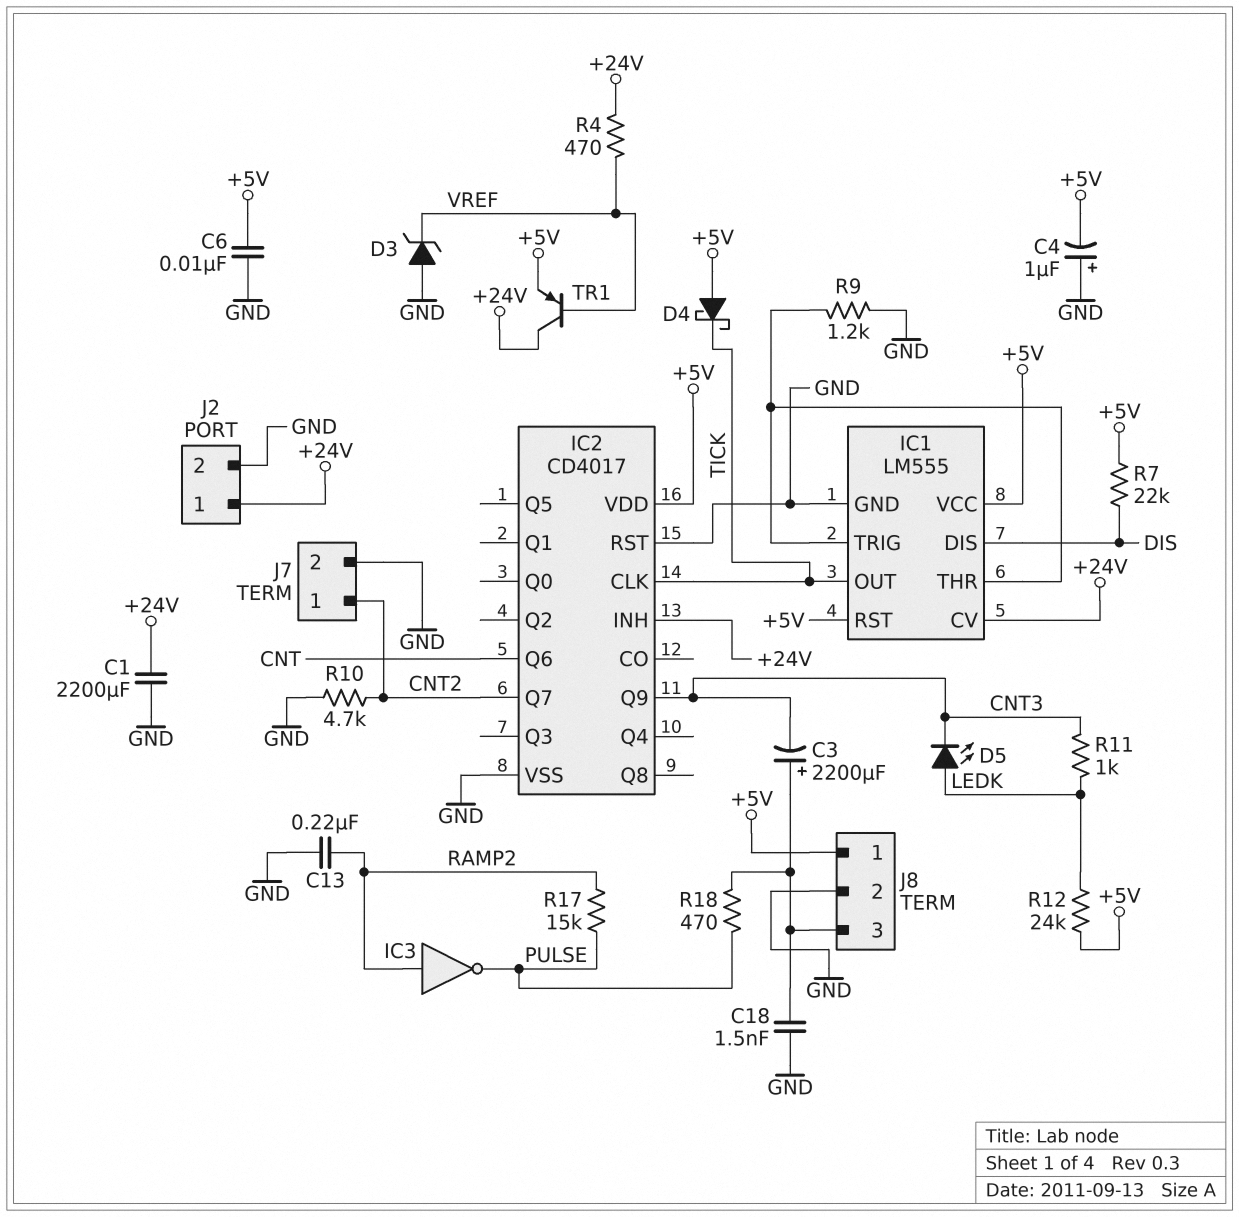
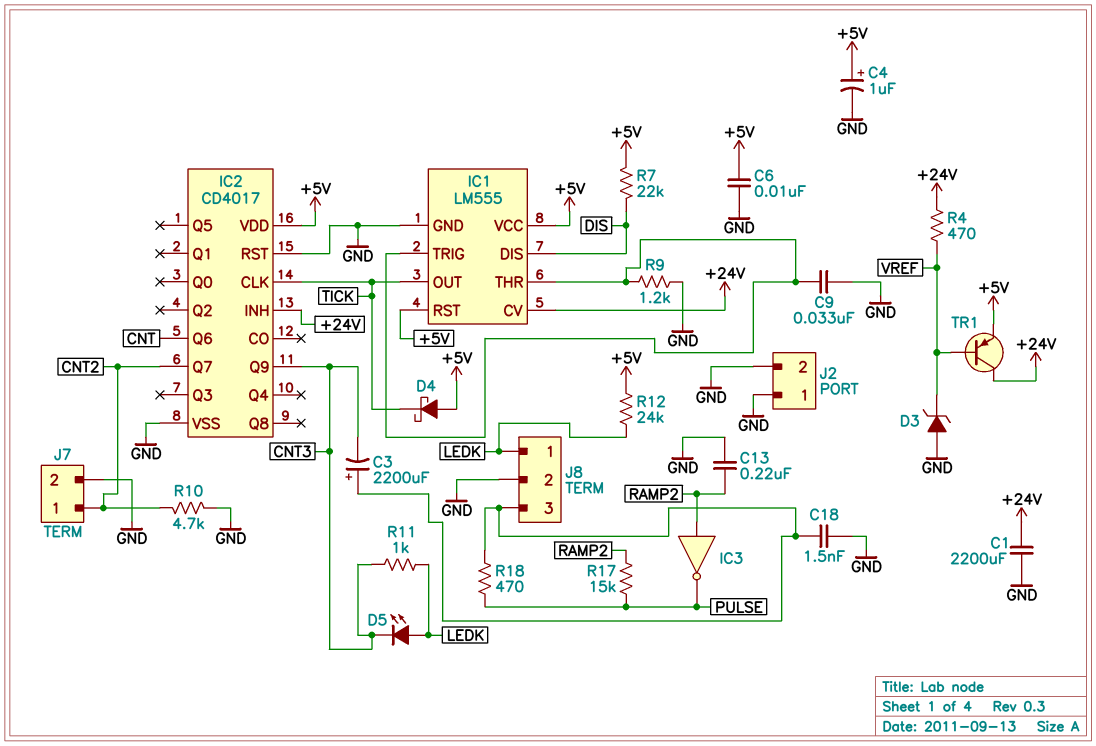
C4: 1uF (plus GND, minus +5V) -> 1uF (plus +5V, minus GND)
C9: none -> 33nF (GND, IC1/THR)
J2 pin 1: +24V -> GND
J8 pin 1: +5V -> LEDK

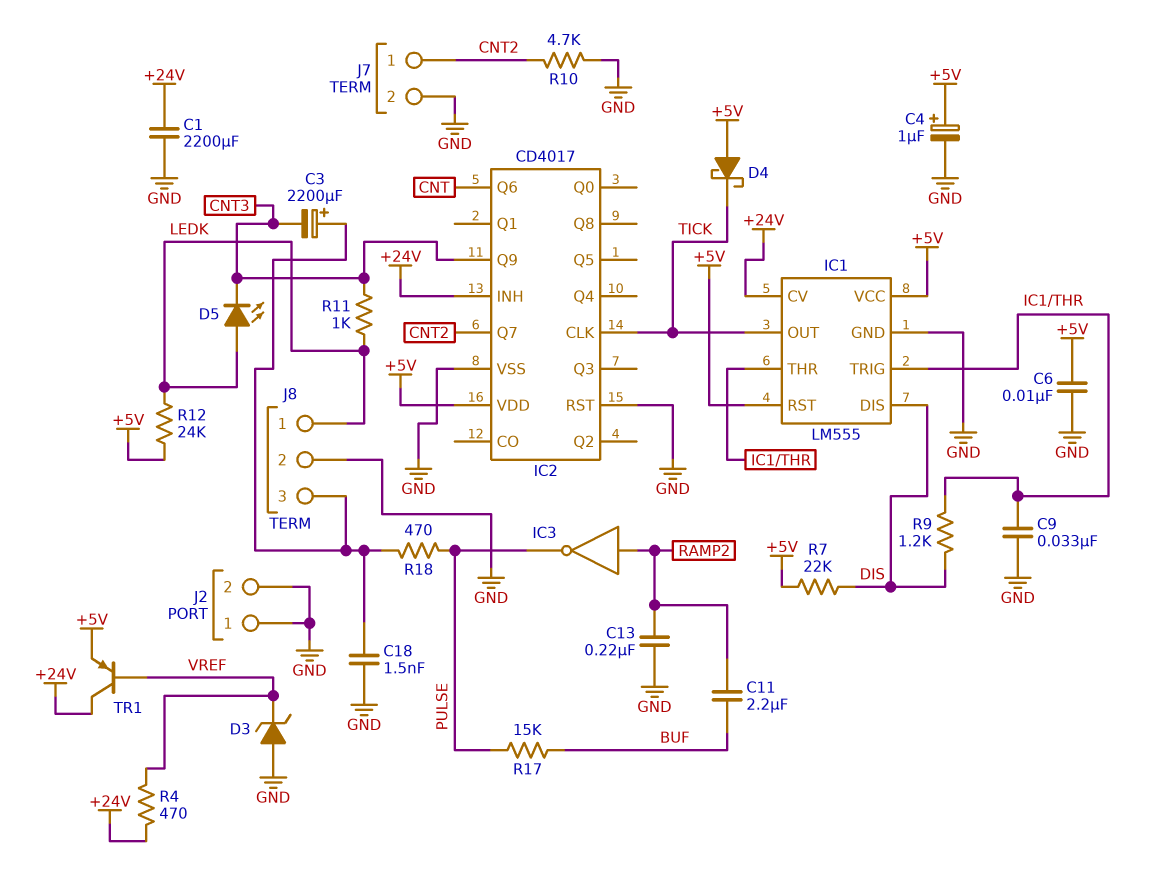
C11: none -> 2.2uF (BUF, RAMP2)
R9: 1.2k (GND, IC1/THR) -> 1.2k (DIS, IC1/THR)
R17: 15k (PULSE, RAMP2) -> 15k (BUF, PULSE)

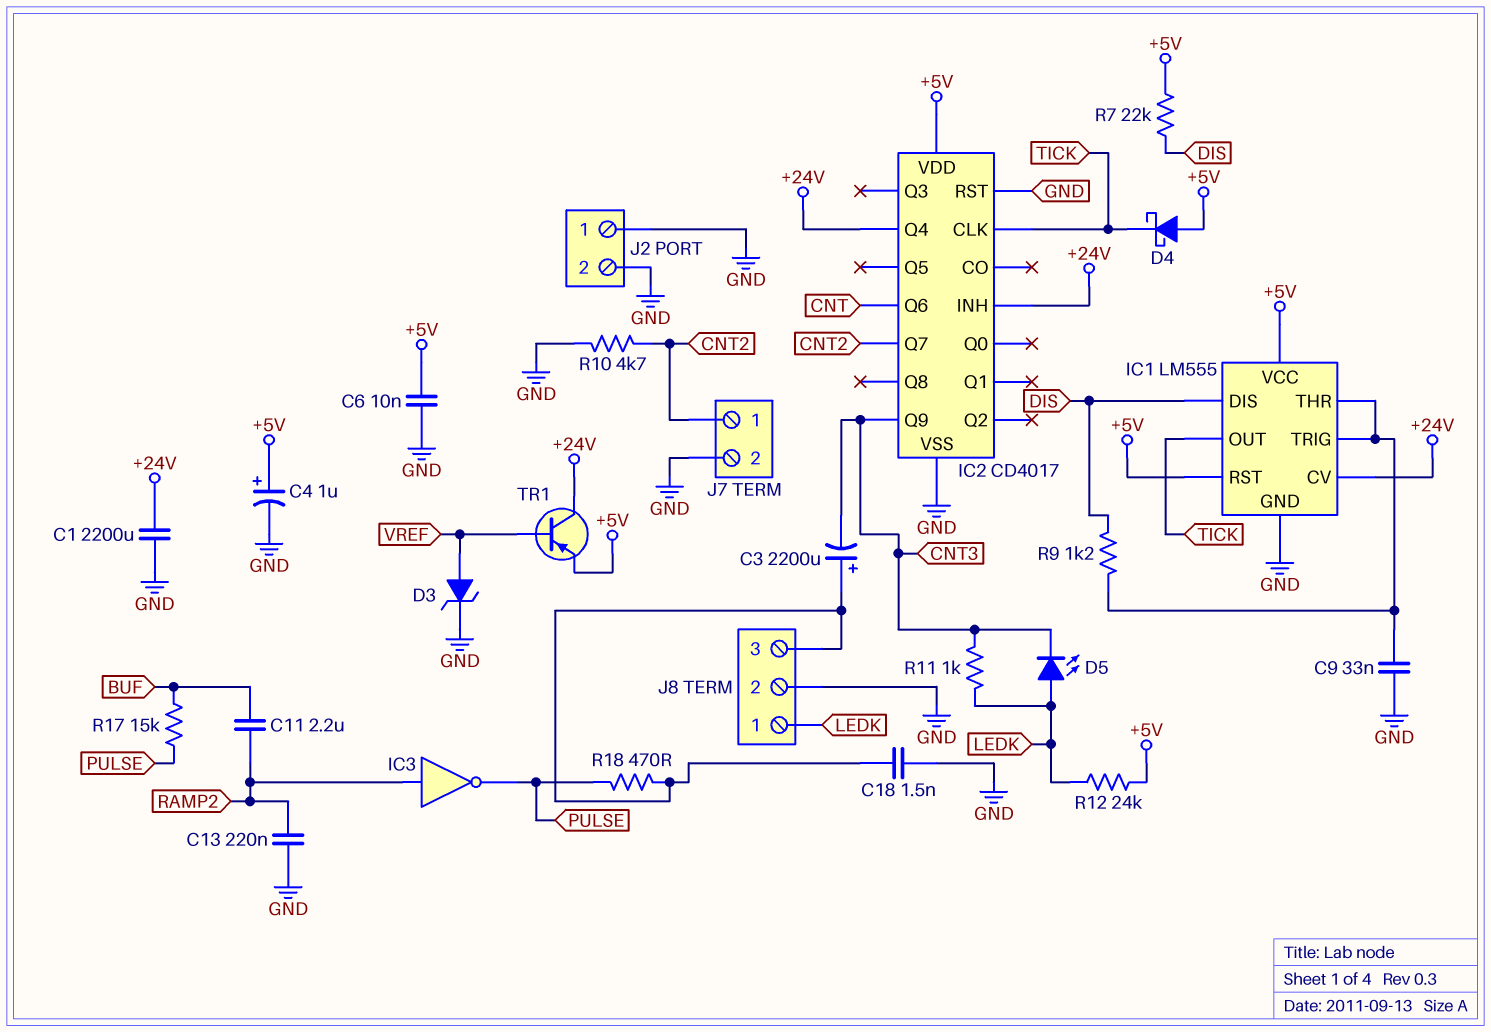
D3: zener (A GND, K VREF) -> zener (A VREF, K GND)
IC2 pin Q4: none -> +24V
R4: 470 (+24V, VREF) -> none

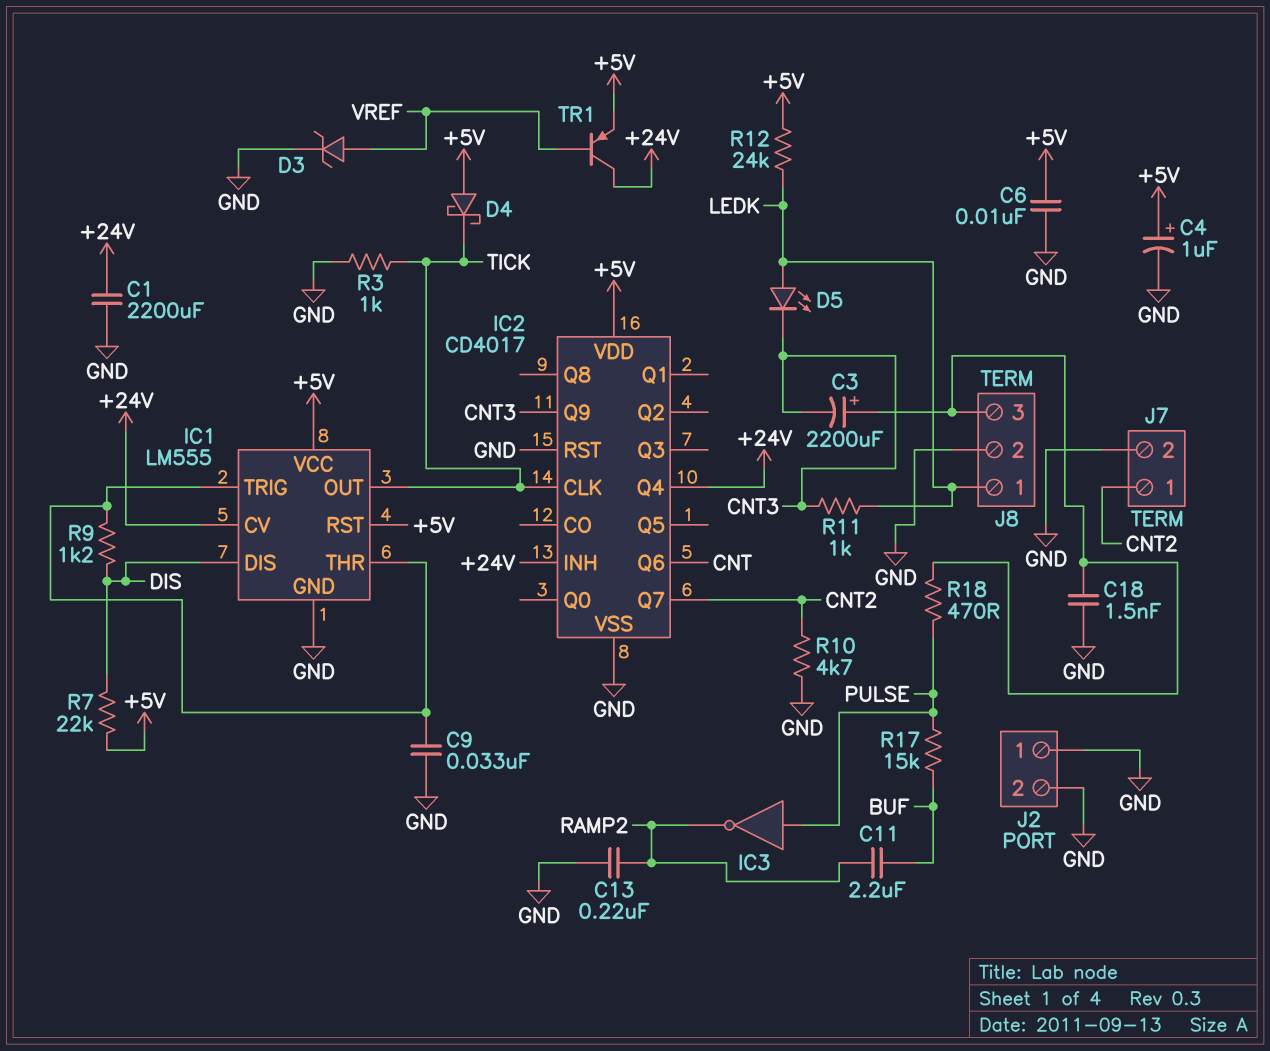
IC3: NOT (in RAMP2, out PULSE) -> NOT (in PULSE, out RAMP2)
R3: none -> 1k (GND, TICK)

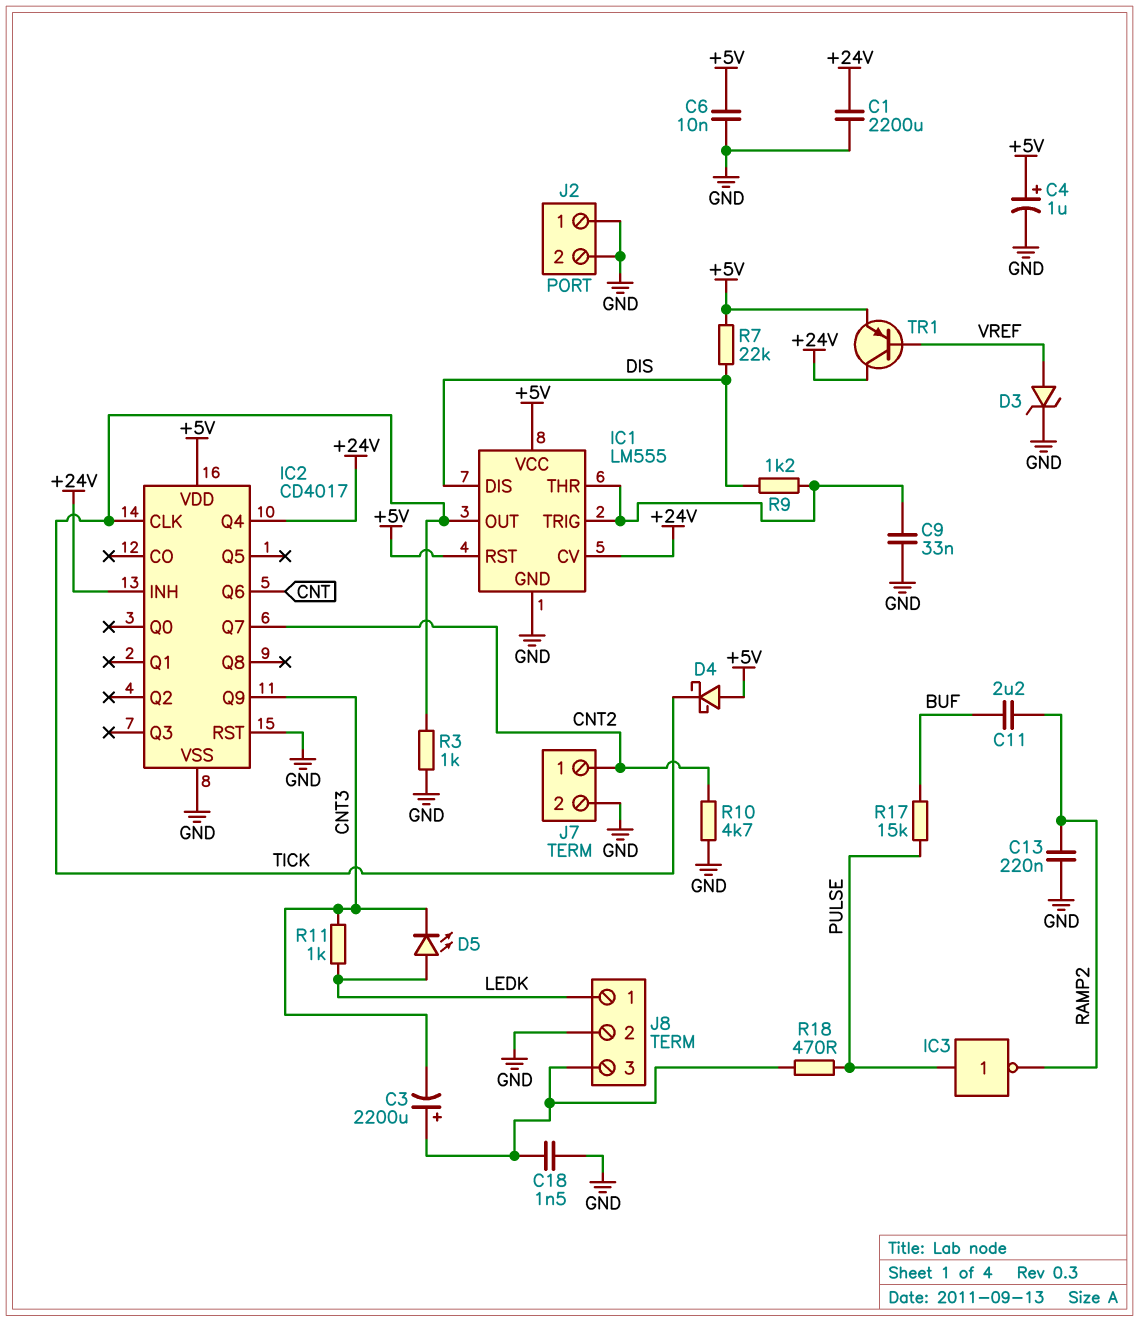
R12: 24k (+5V, LEDK) -> none

